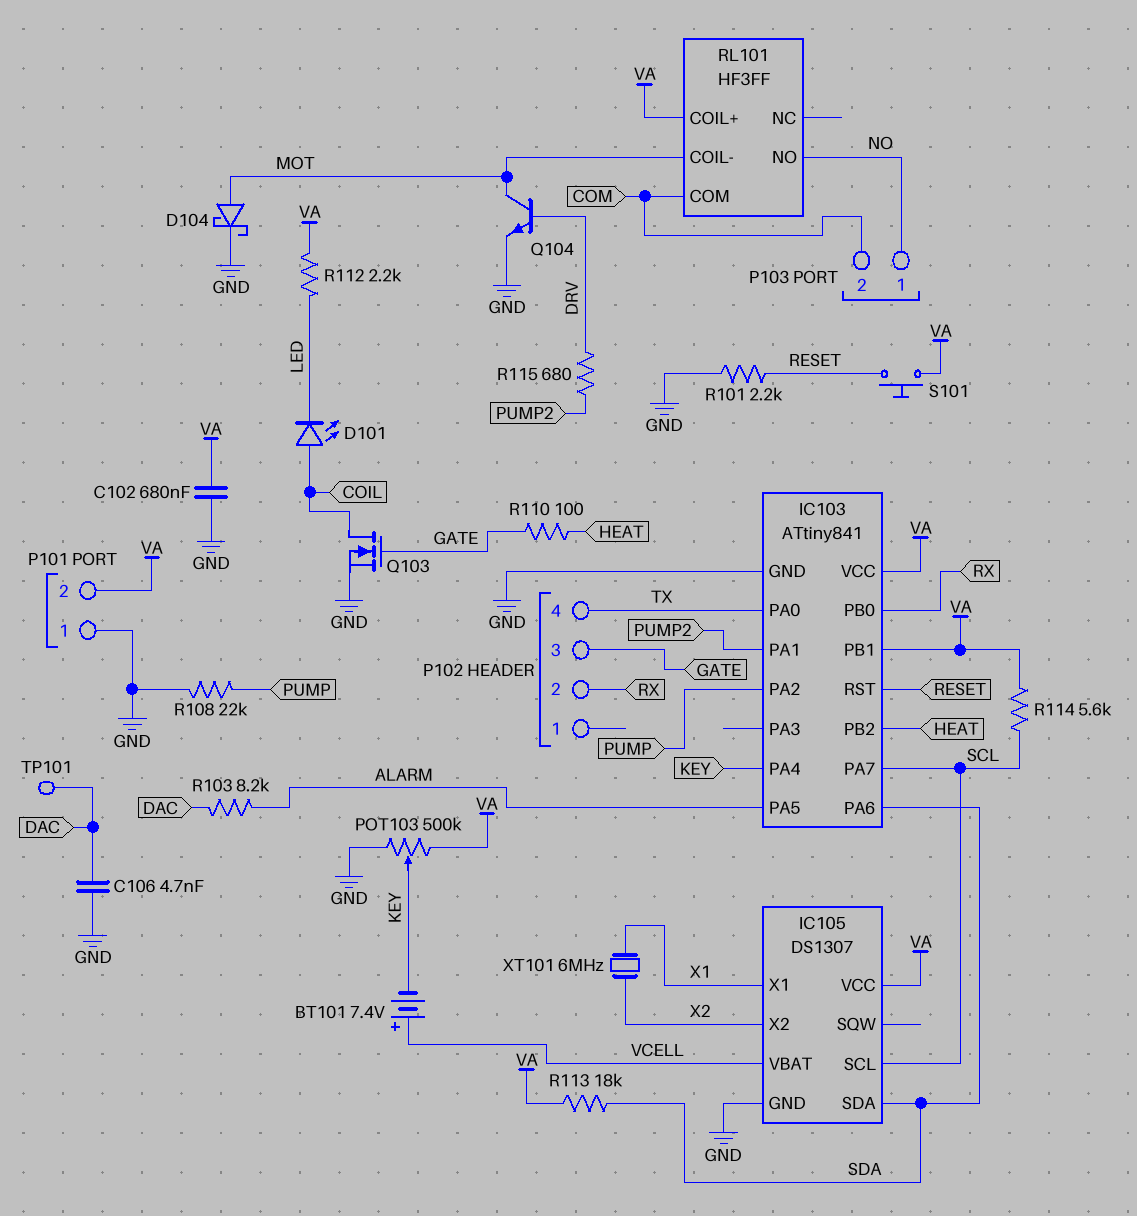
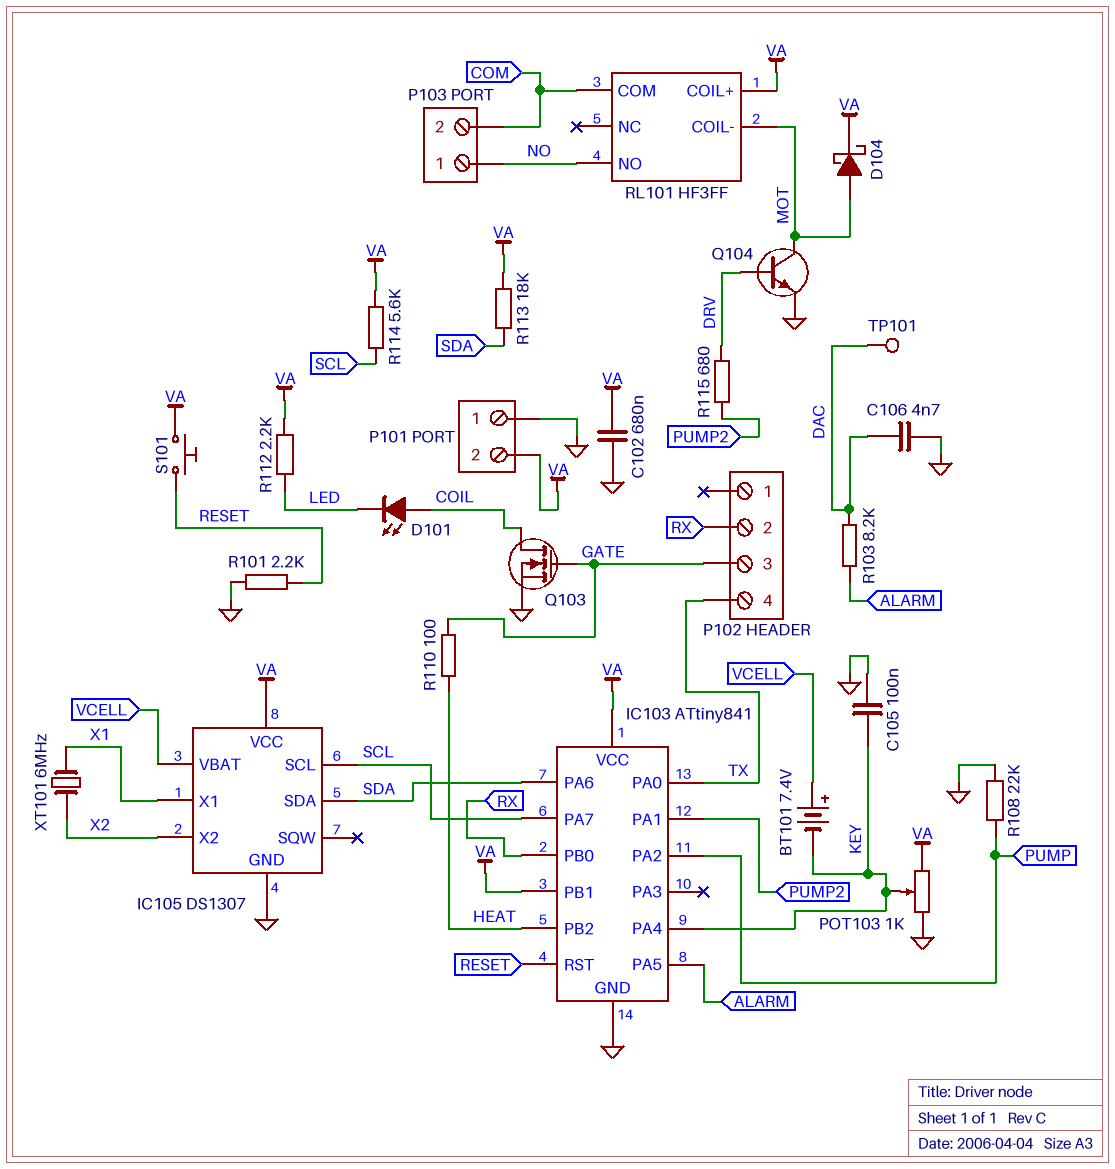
C105: none -> 100nF (GND, KEY)
D104: schottky (A MOT, K GND) -> schottky (A MOT, K VA)
POT103: 500k (GND, VA, wiper KEY) -> 1k (GND, VA, wiper KEY)

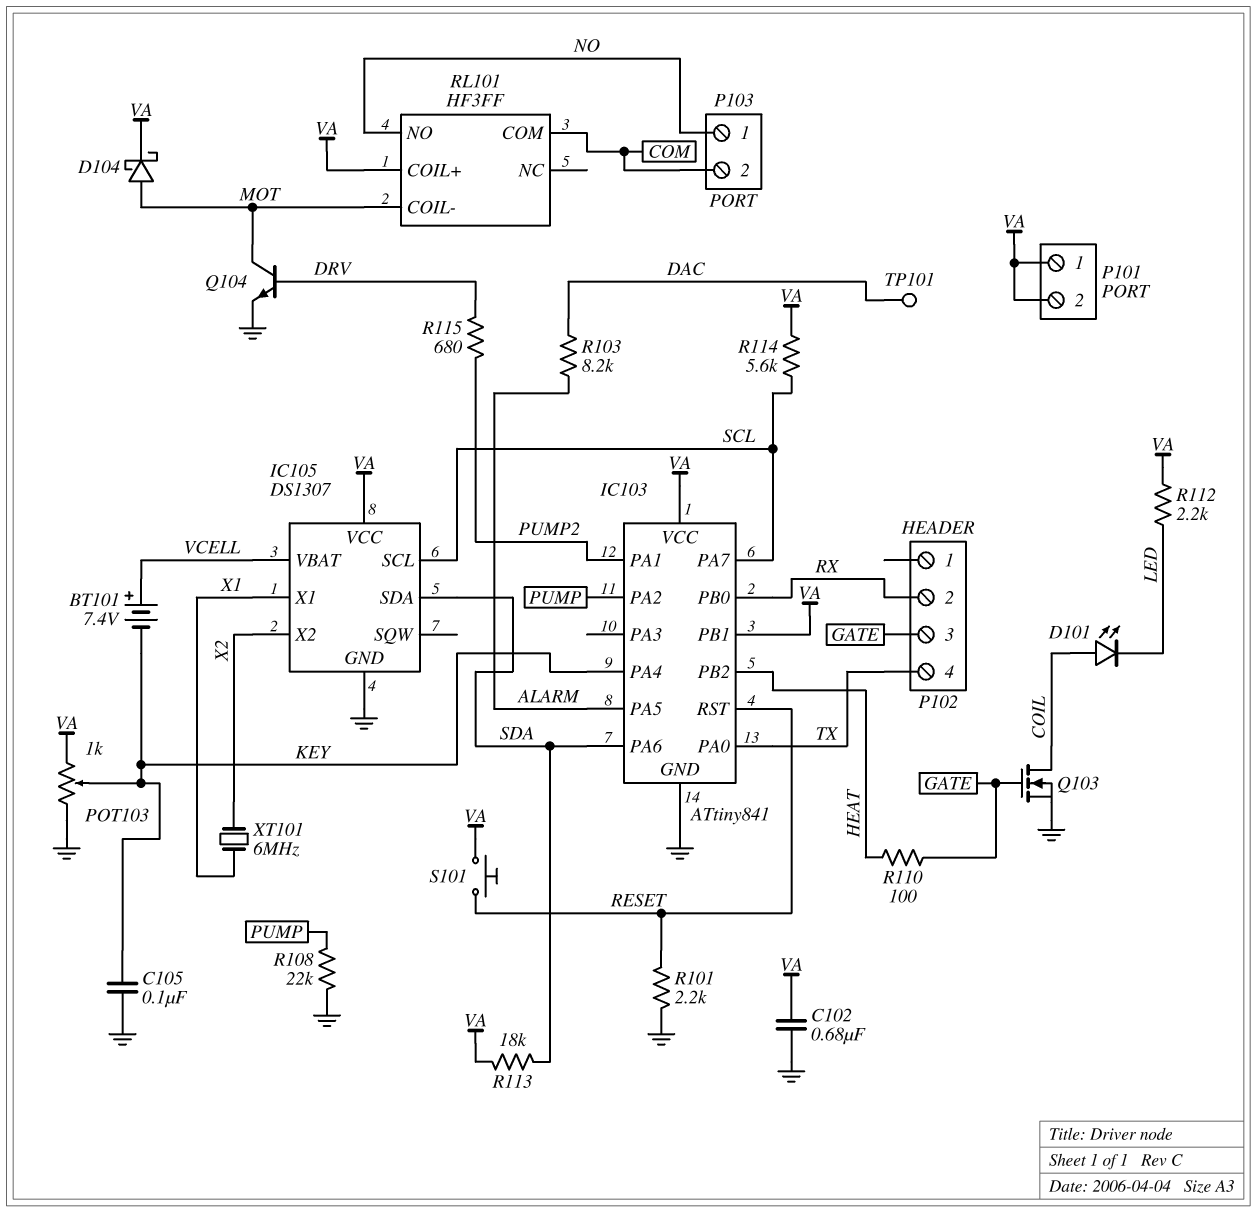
C106: 4.7nF (DAC, GND) -> none
P101 pin 1: GND -> VA

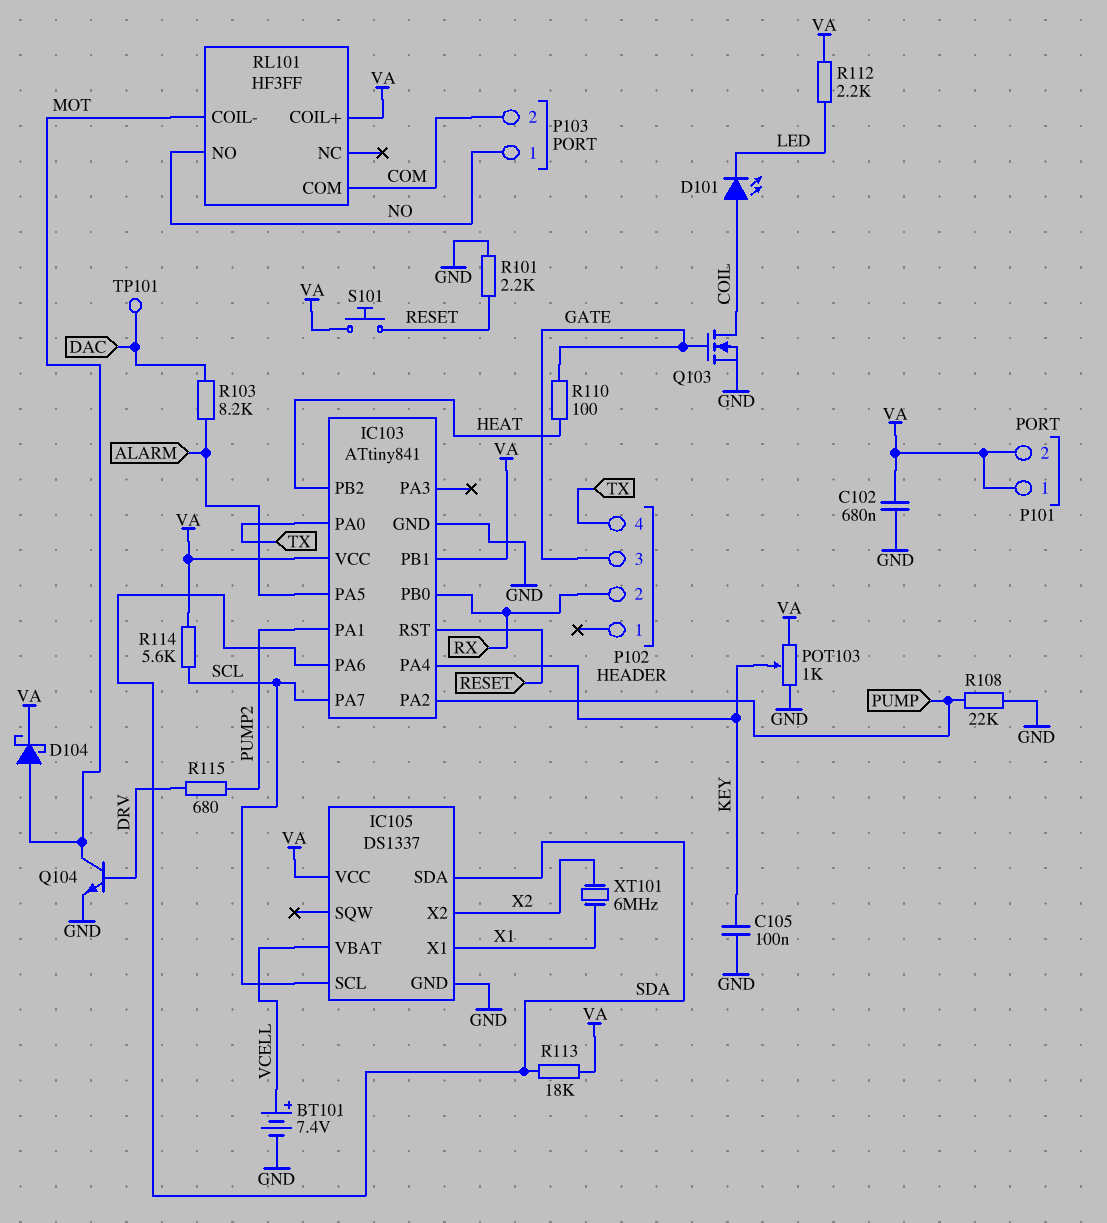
BT101: 7.4V (plus VCELL, minus KEY) -> 7.4V (plus VCELL, minus GND)
IC105: DS1307 -> DS1337

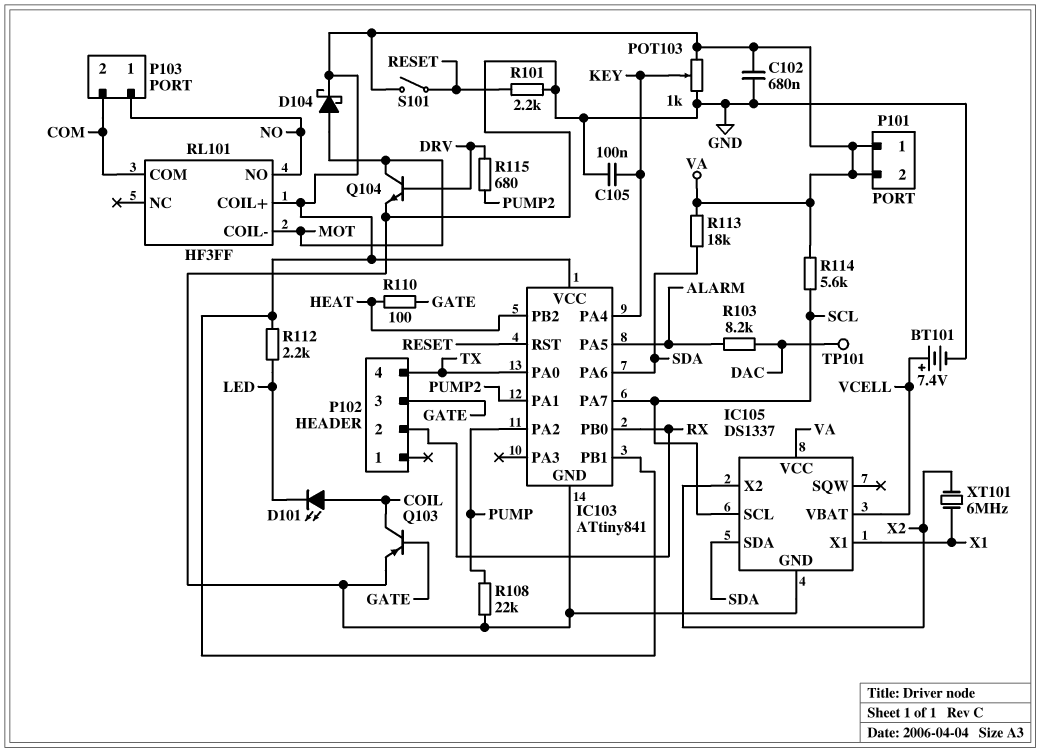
Q103: NMOS (G GATE, D COIL, S GND) -> PNP (B GATE, C COIL, E GND)
S101: button (RESET, VA) -> switch (RESET, VA)

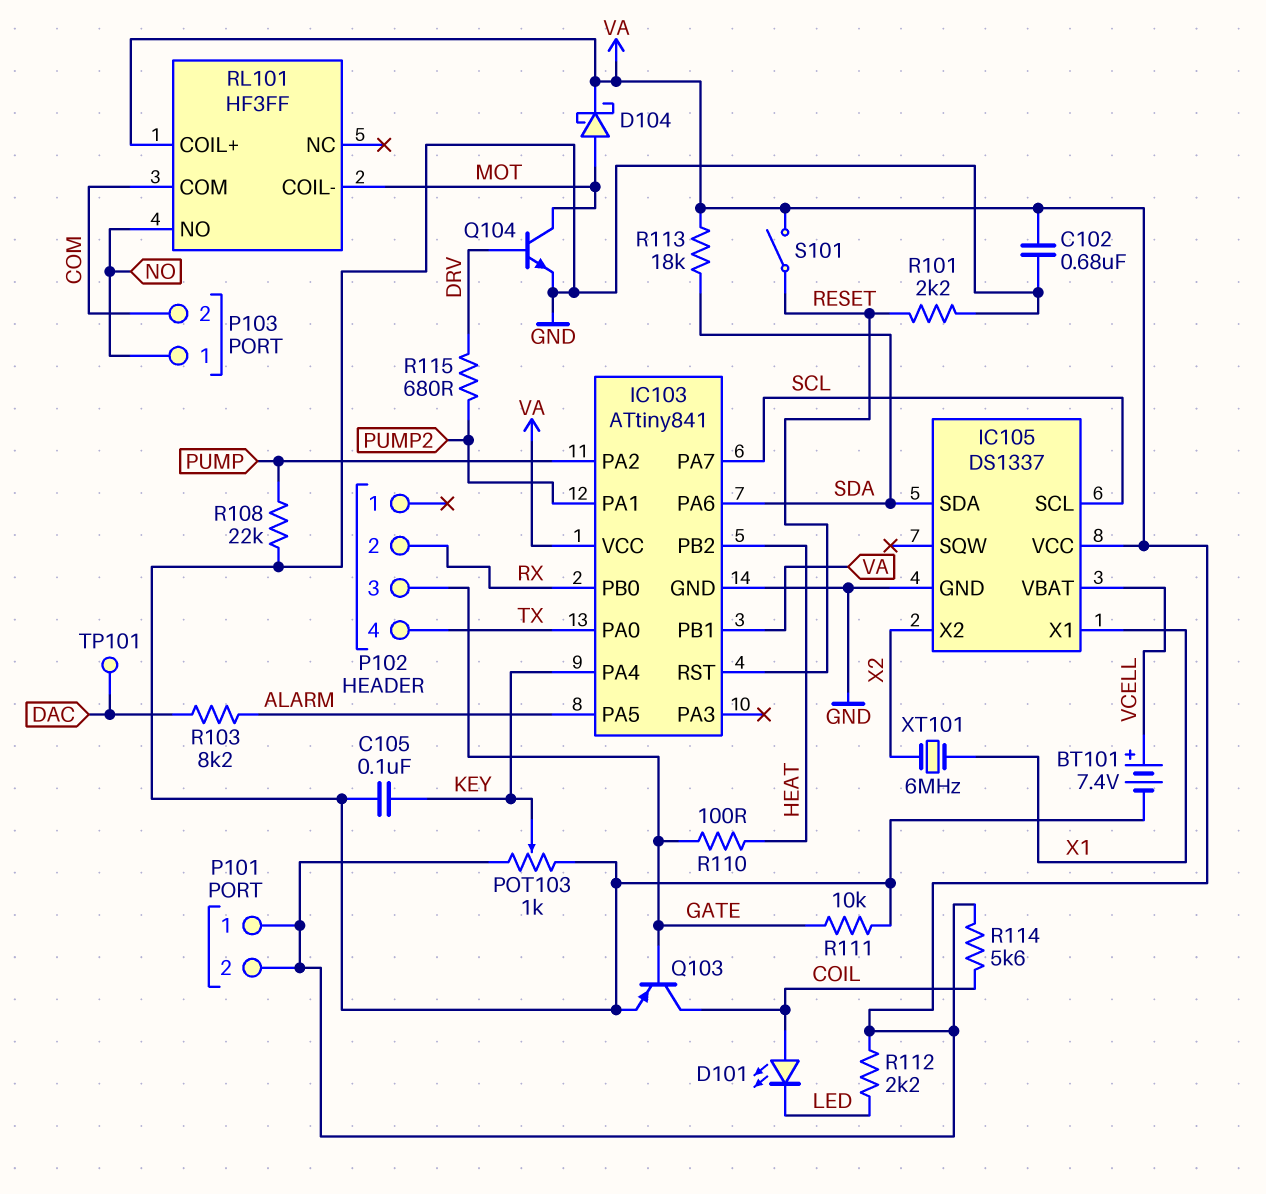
R111: none -> 10k (GATE, GND)
R114: 5.6k (SCL, VA) -> 5.6k (COIL, VA)

